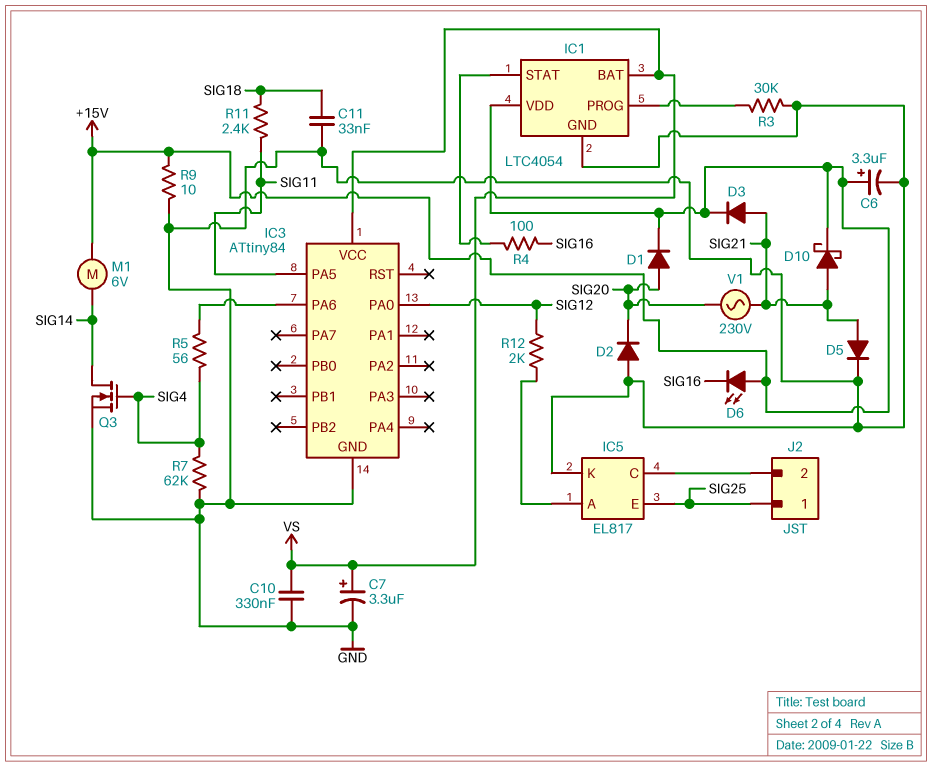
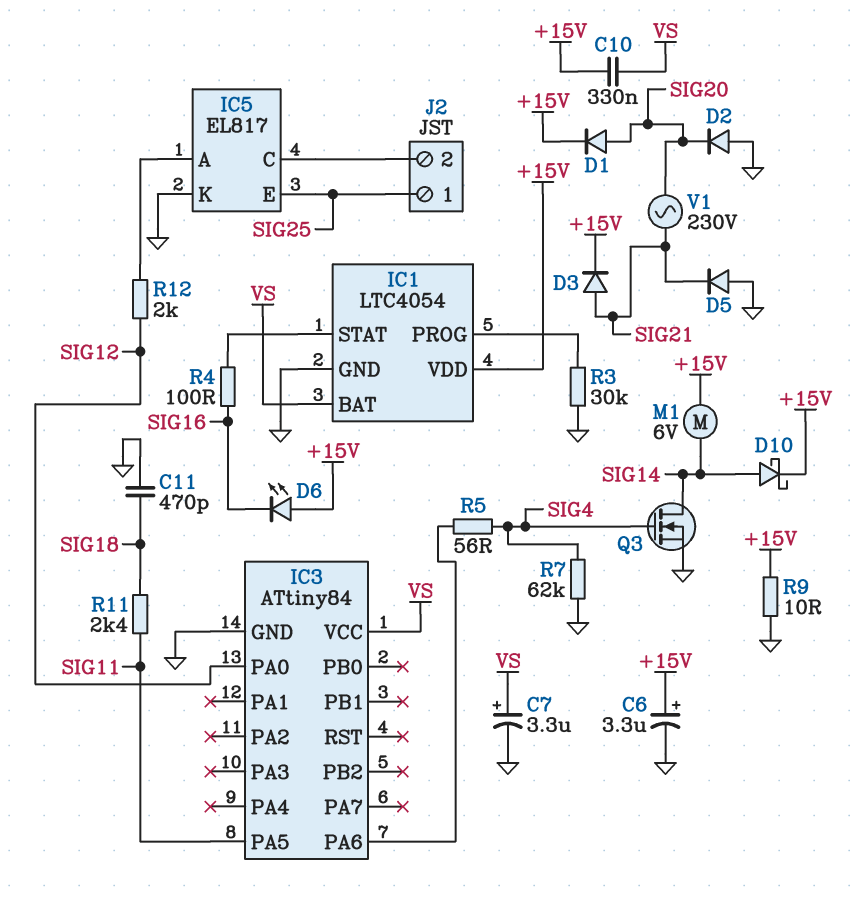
C10: 330nF (GND, VS) -> 330nF (+15V, VS)
C11: 33nF (GND, SIG18) -> 470pF (GND, SIG18)
D5: diode (A SIG21, K GND) -> diode (A GND, K SIG21)
D10: schottky (A SIG21, K +15V) -> schottky (A SIG14, K +15V)

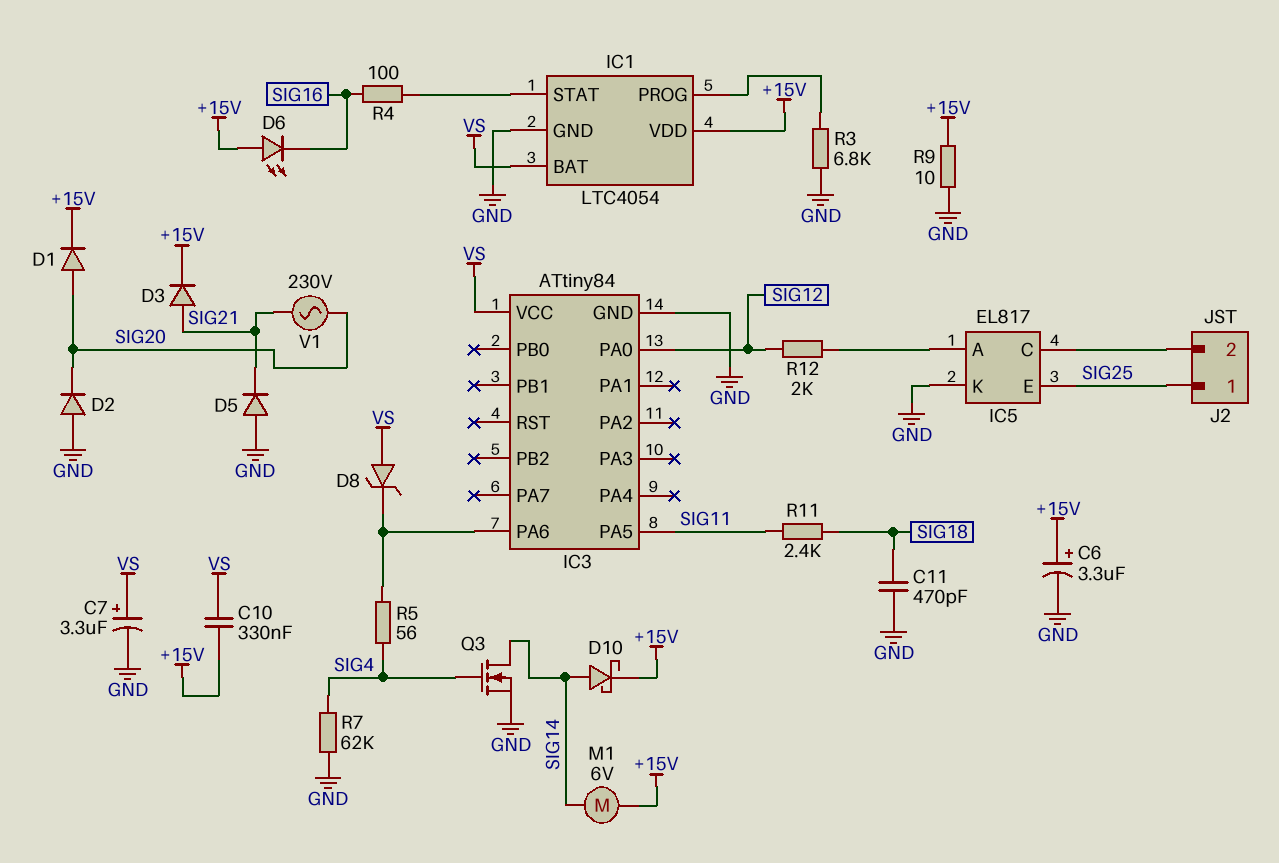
D8: none -> zener (A VS, K IC3/PA6)
R3: 30k (GND, IC1/PROG) -> 6.8k (GND, IC1/PROG)

